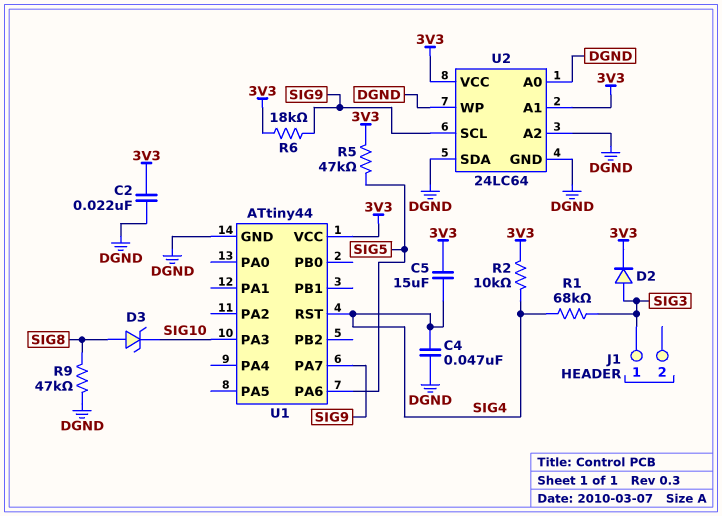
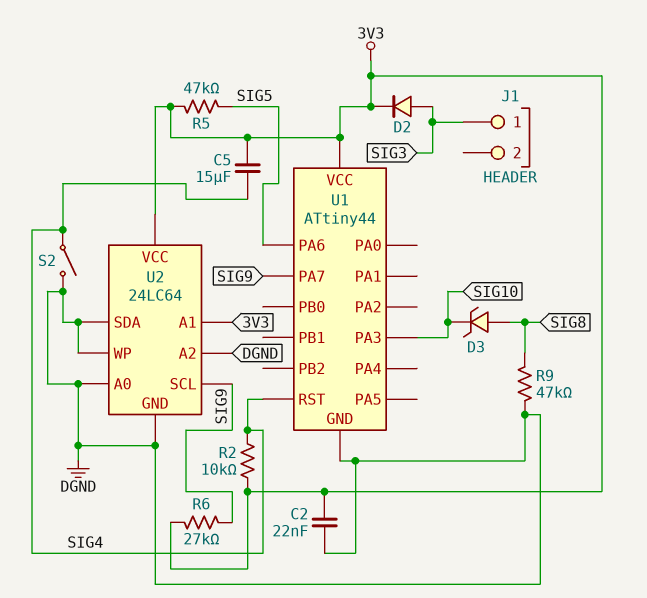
C4: 47nF (DGND, SIG4) -> none
R1: 68k (SIG3, SIG4) -> none
R6: 18k (3V3, SIG9) -> 27k (3V3, SIG9)
S2: none -> switch (DGND, SIG4)

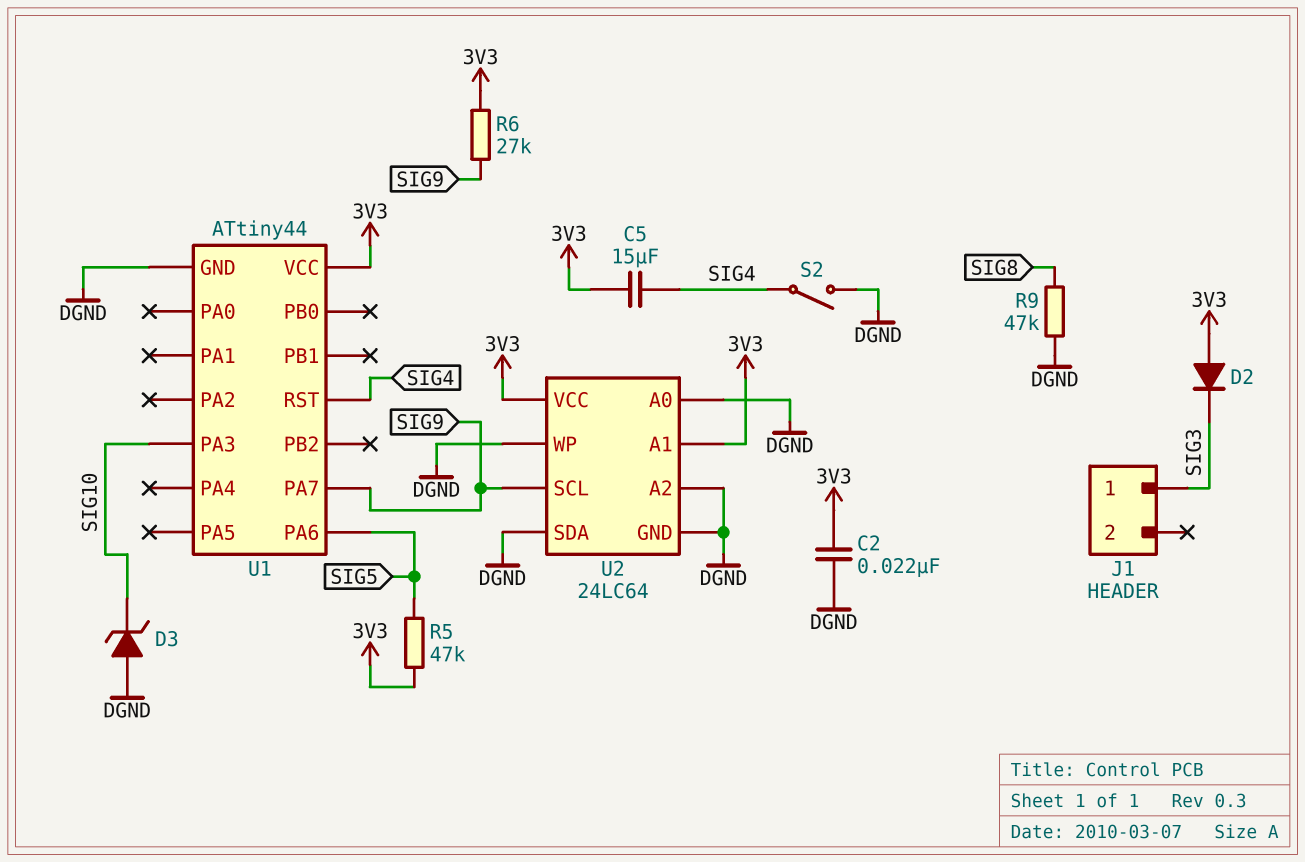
D2: diode (A SIG3, K 3V3) -> diode (A 3V3, K SIG3)
D3: zener (A SIG8, K SIG10) -> zener (A DGND, K SIG10)
R2: 10k (3V3, SIG4) -> none

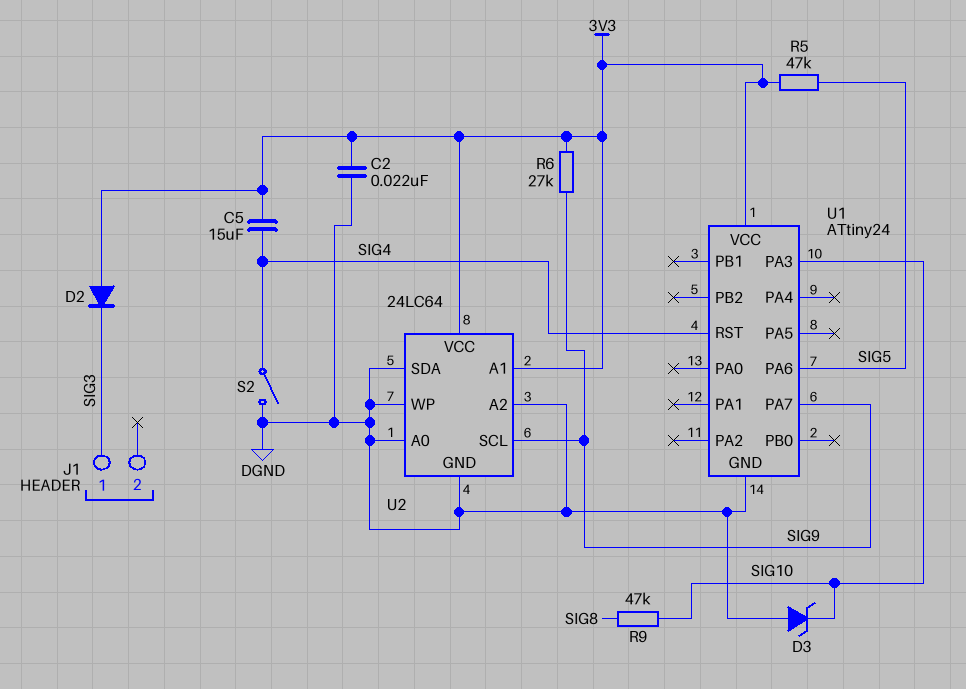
R9: 47k (DGND, SIG8) -> 47k (SIG8, SIG10)
U1: ATtiny44 -> ATtiny24

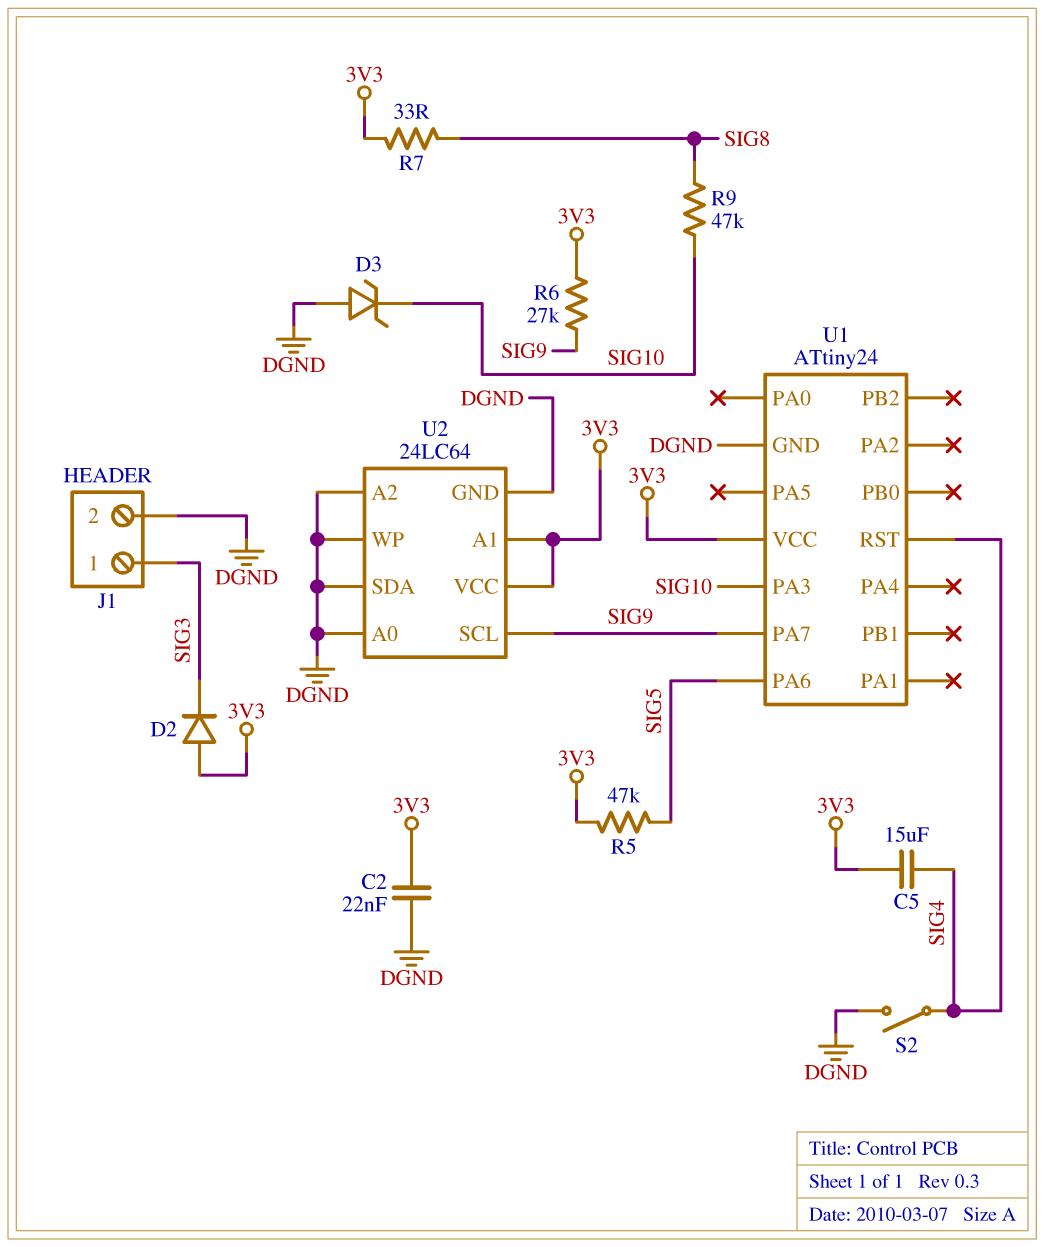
J1 pin 2: none -> DGND
R7: none -> 33 (3V3, SIG8)

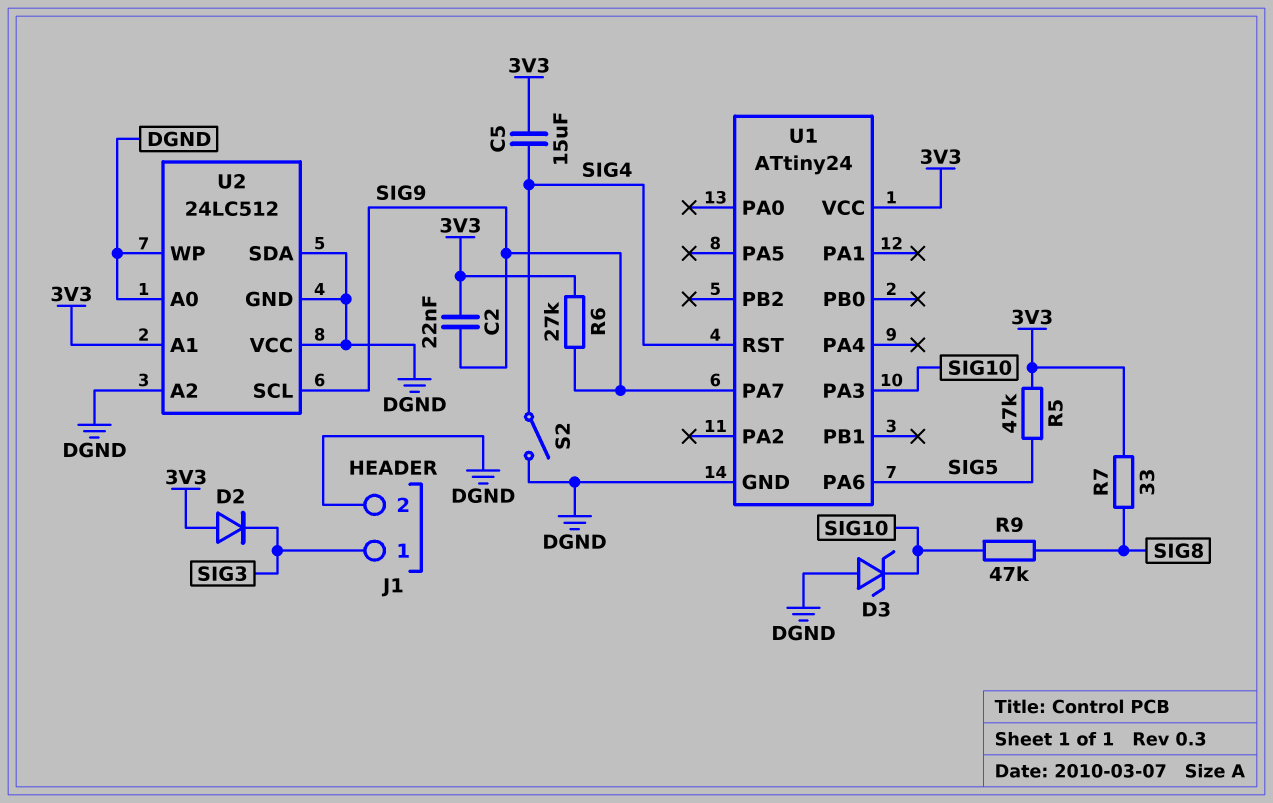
C2: 22nF (3V3, DGND) -> 22nF (3V3, SIG9)
U2: 24LC64 -> 24LC512
U2 pin VCC: 3V3 -> DGND

